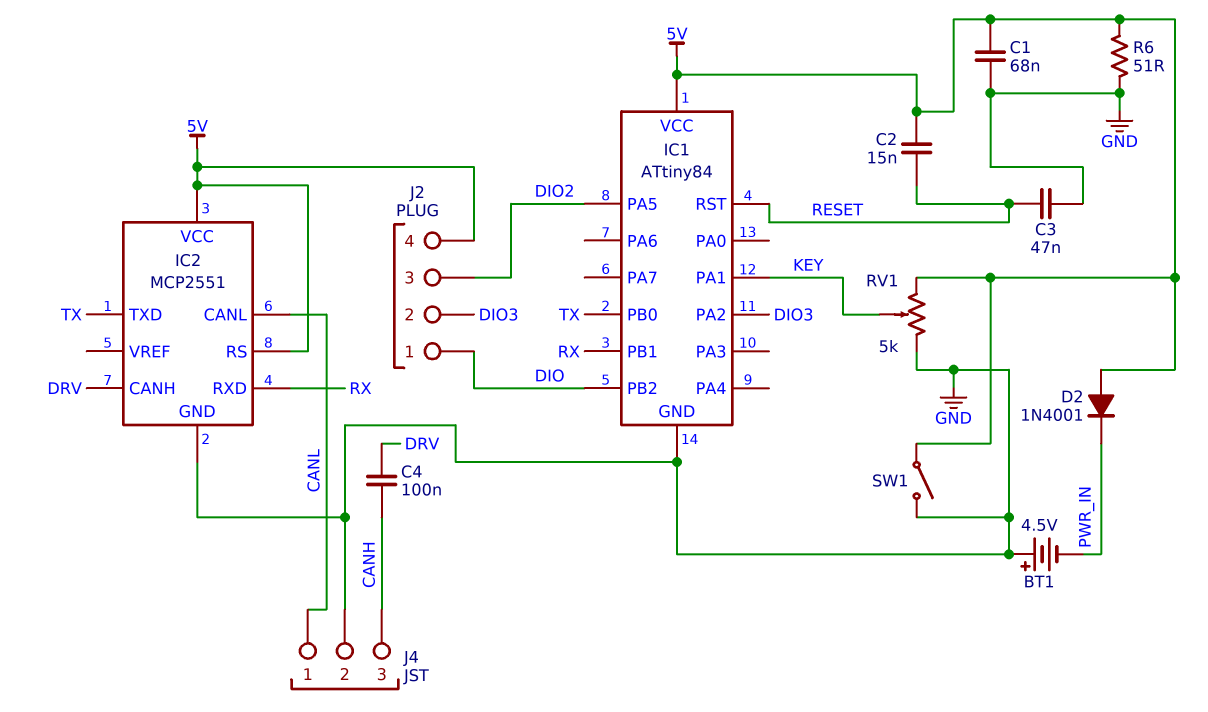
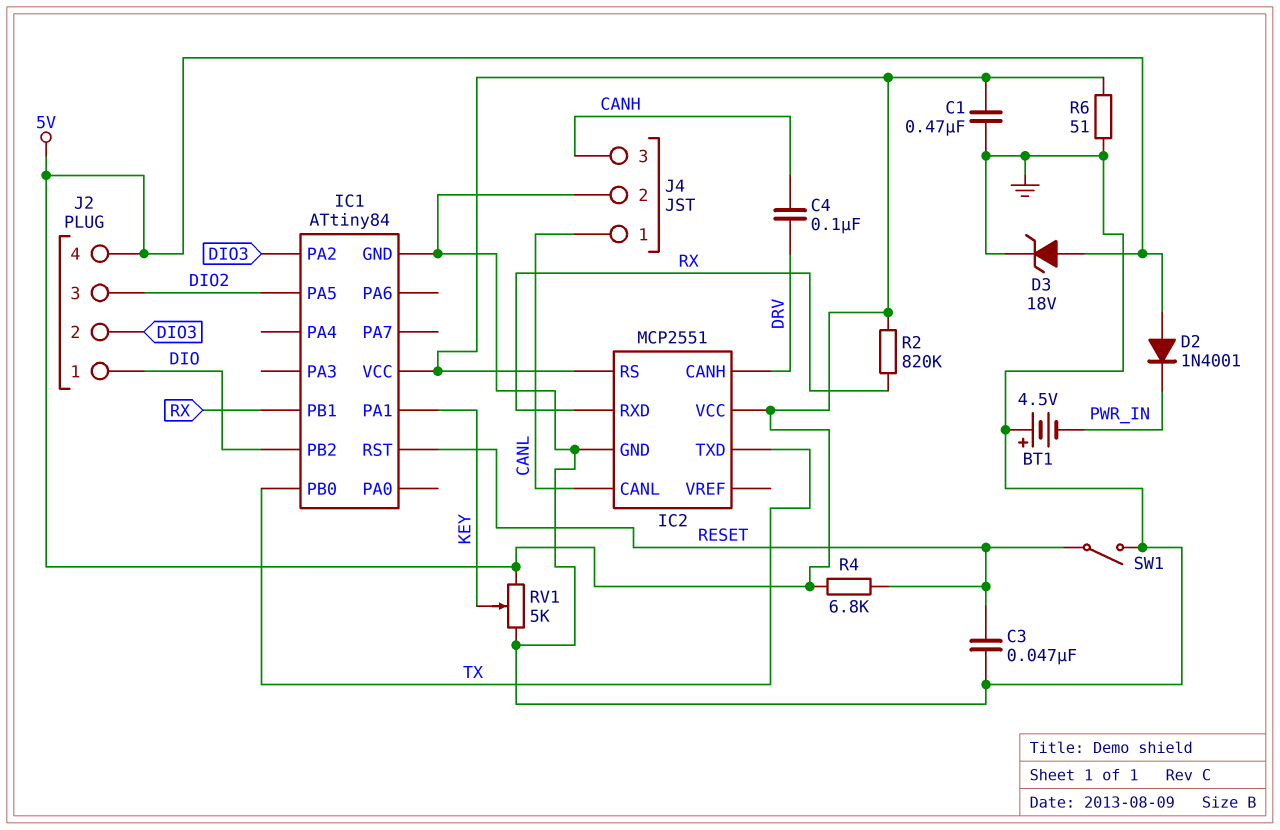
C1: 68nF (5V, GND) -> 470nF (5V, GND)
C2: 15nF (5V, RESET) -> none
D3: none -> zener 18V (A 5V, K GND)
R2: none -> 820k (5V, RX)
R4: none -> 6.8k (5V, RESET)
SW1: switch (5V, GND) -> switch (GND, RESET)

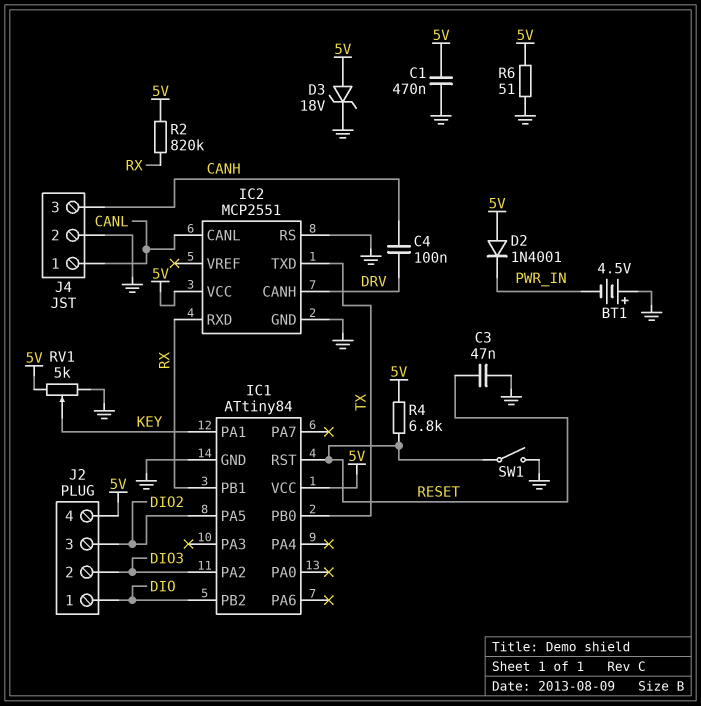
IC2 pin RS: 5V -> GND

